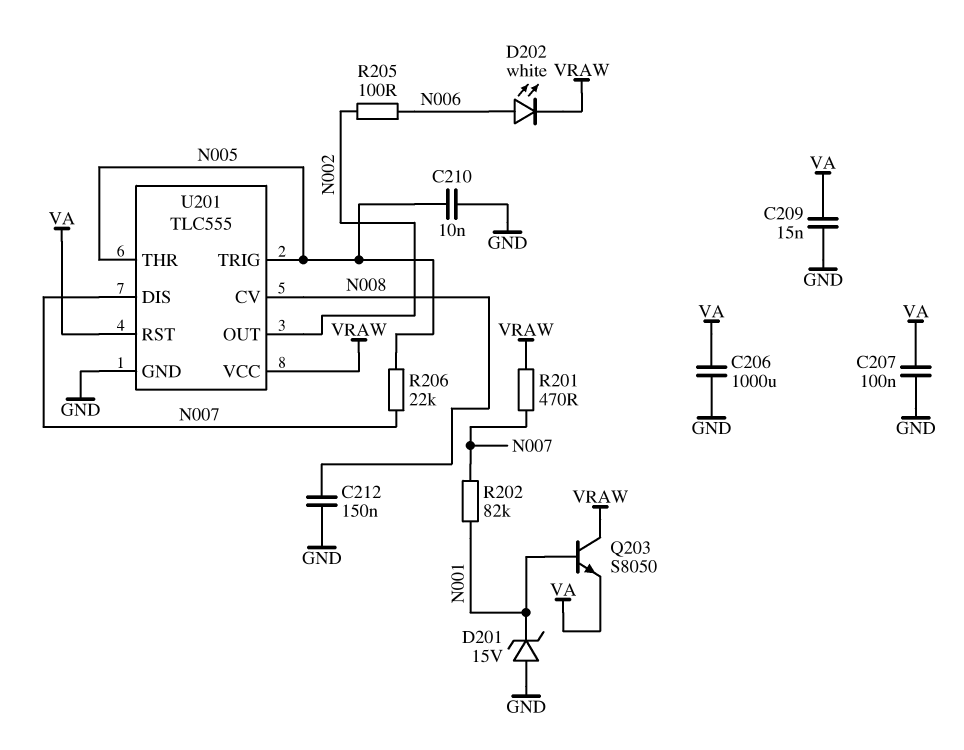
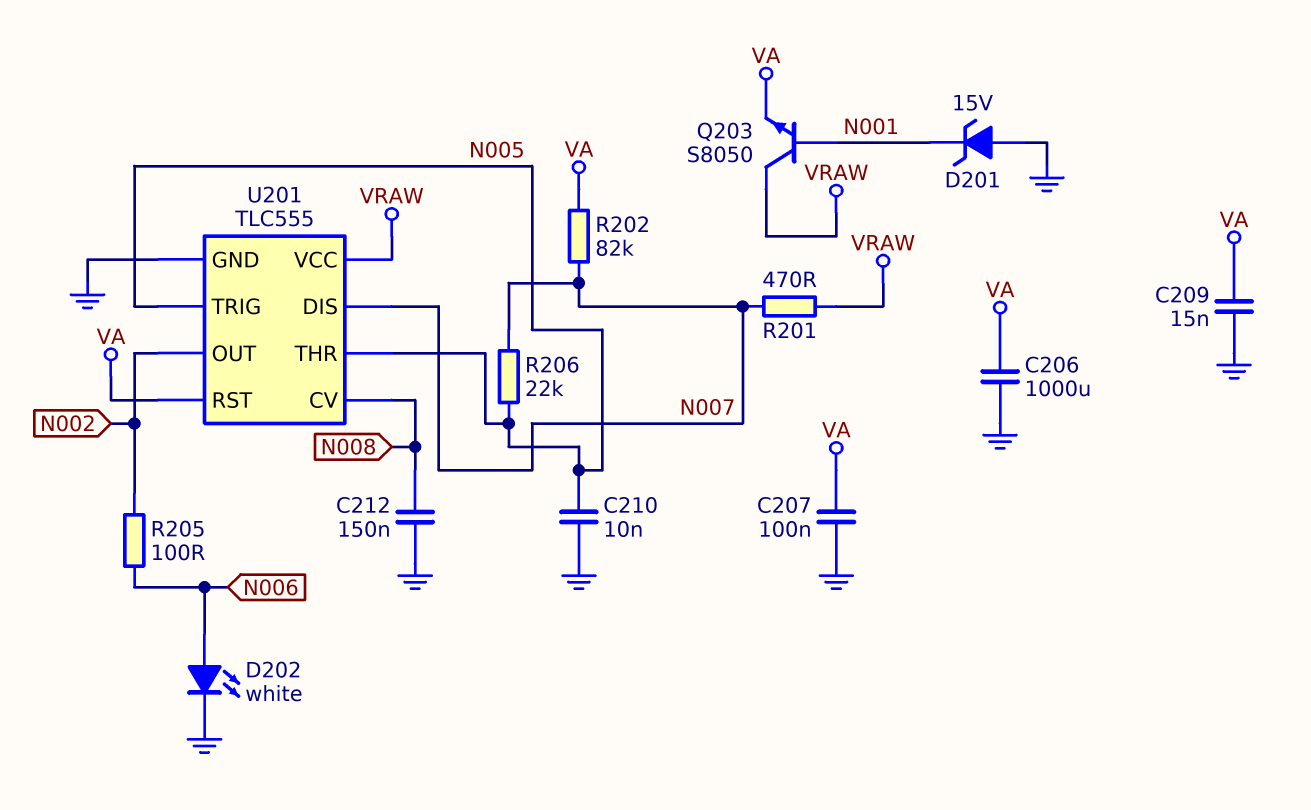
D202: LED white (A N006, K VRAW) -> LED white (A N006, K GND)
R202: 82k (N001, N007) -> 82k (N007, VA)

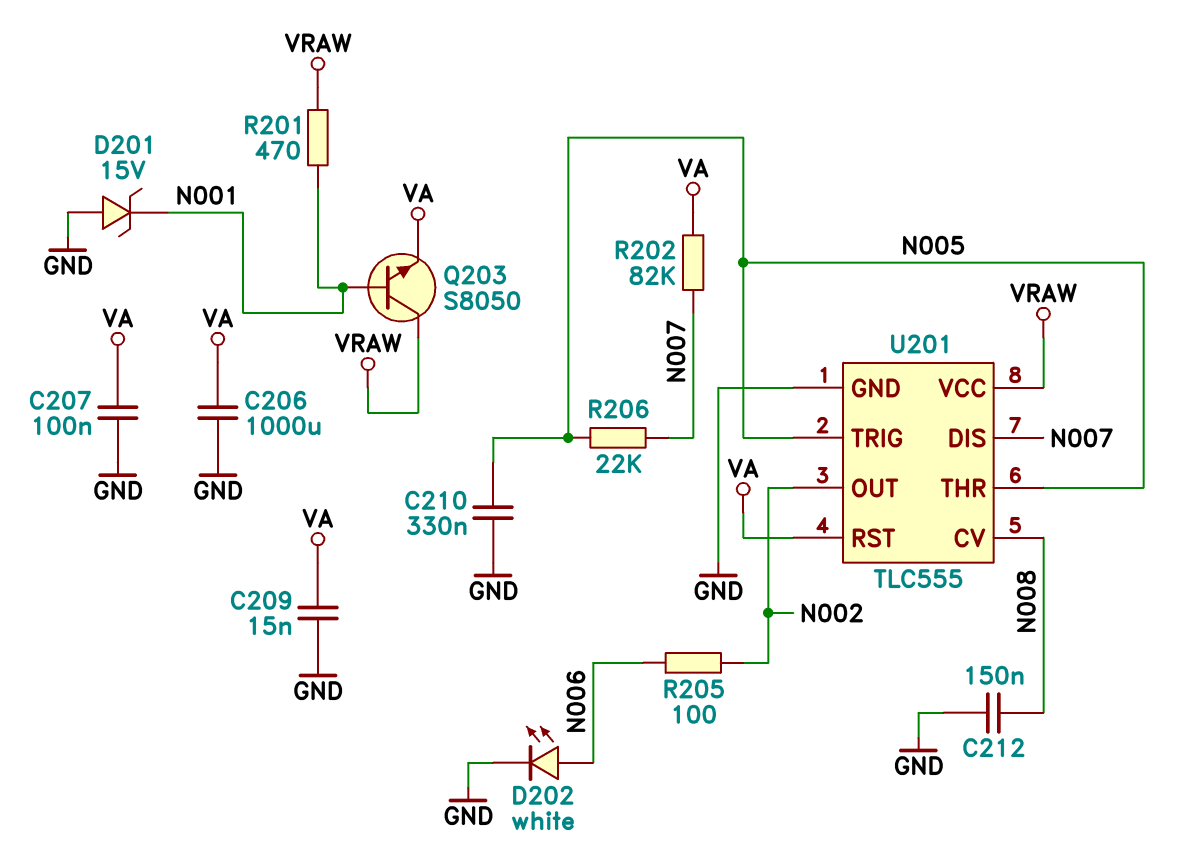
C210: 10nF (GND, N005) -> 330nF (GND, N005)
R201: 470 (N007, VRAW) -> 470 (N001, VRAW)

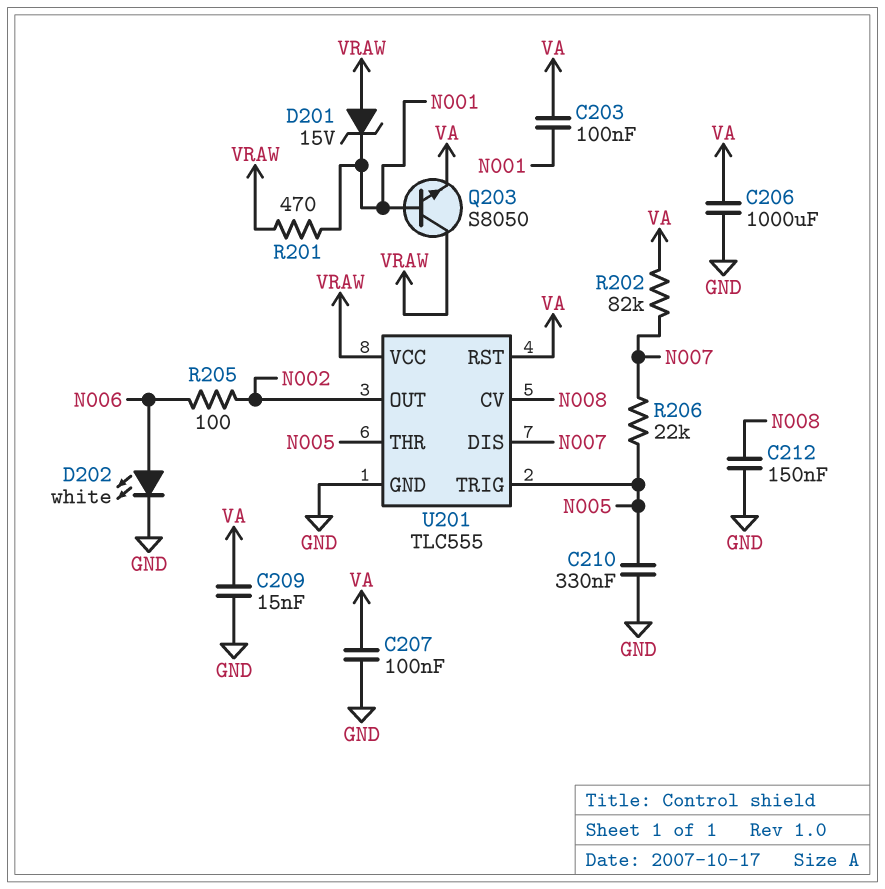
C203: none -> 100nF (N001, VA)
D201: zener 15V (A GND, K N001) -> zener 15V (A VRAW, K N001)

